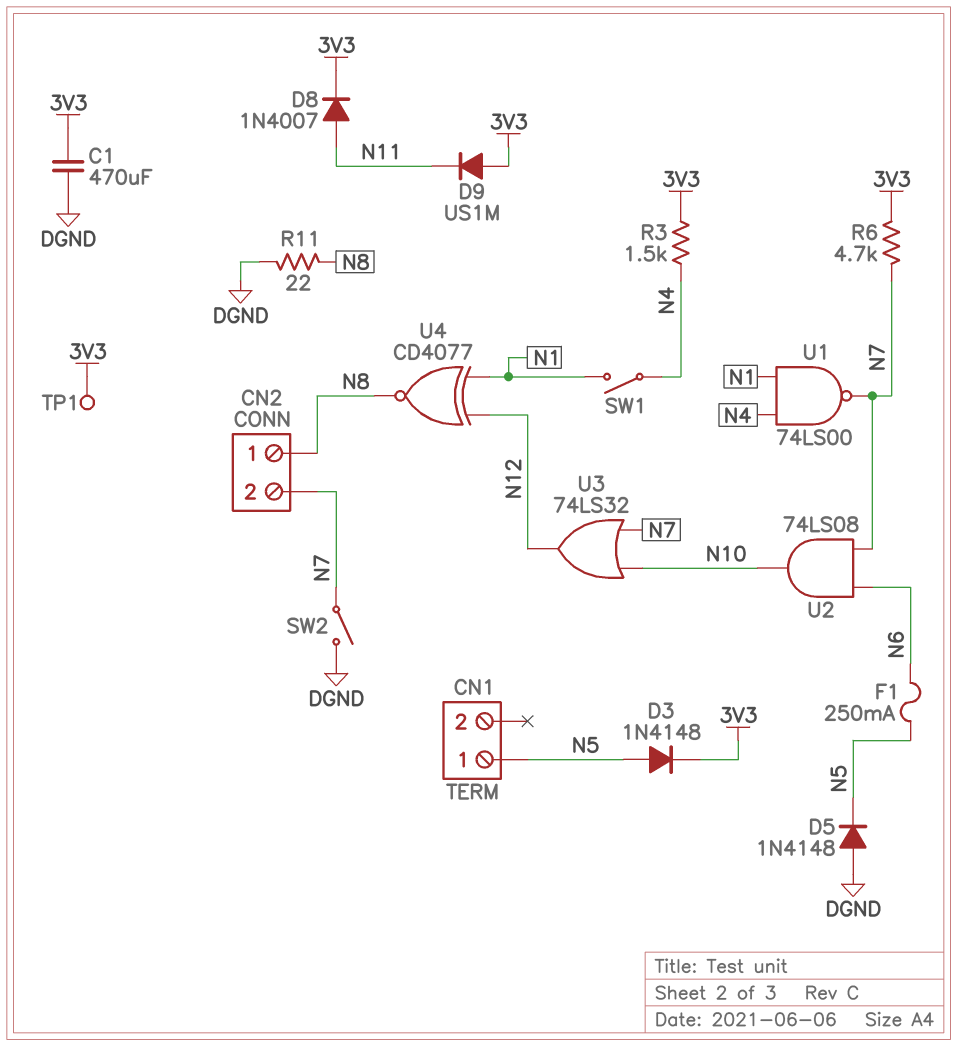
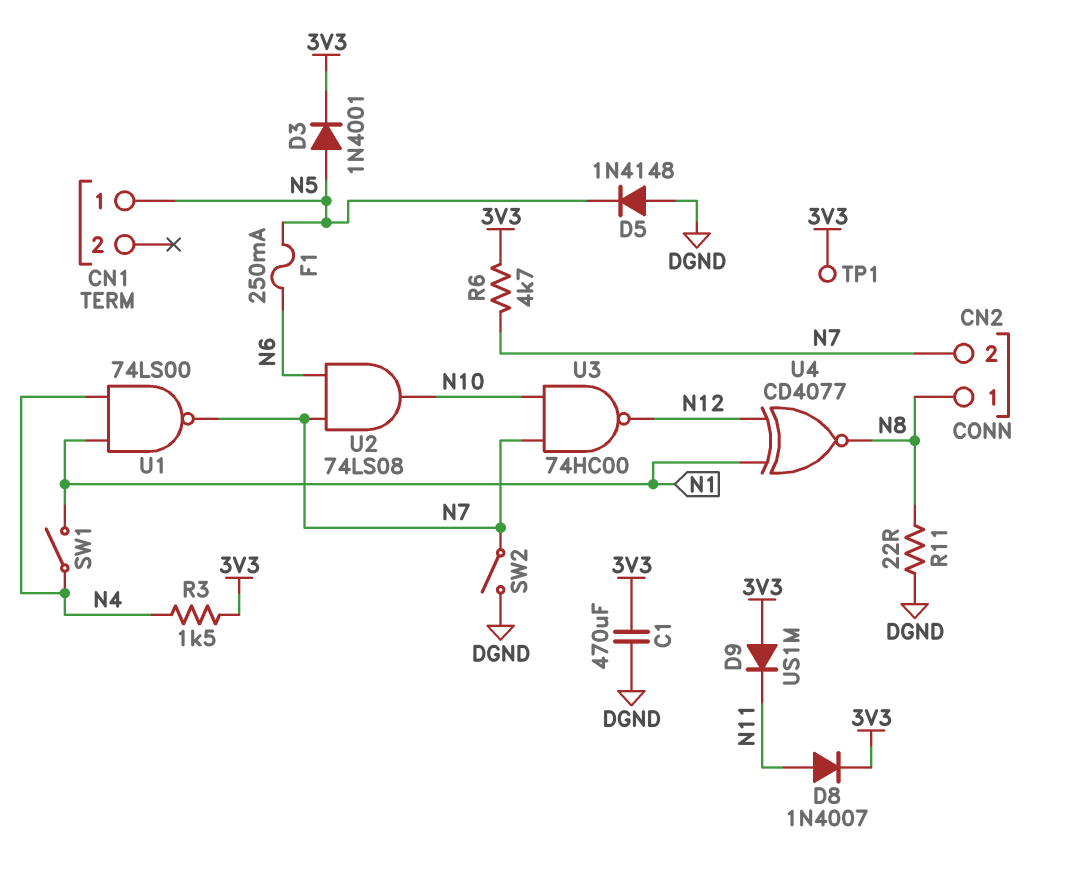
D3: diode 1N4148 (A N5, K 3V3) -> diode 1N4001 (A N5, K 3V3)
U3: OR 74LS32 (in N7, in N10, out N12) -> NAND 74HC00 (in N7, in N10, out N12)

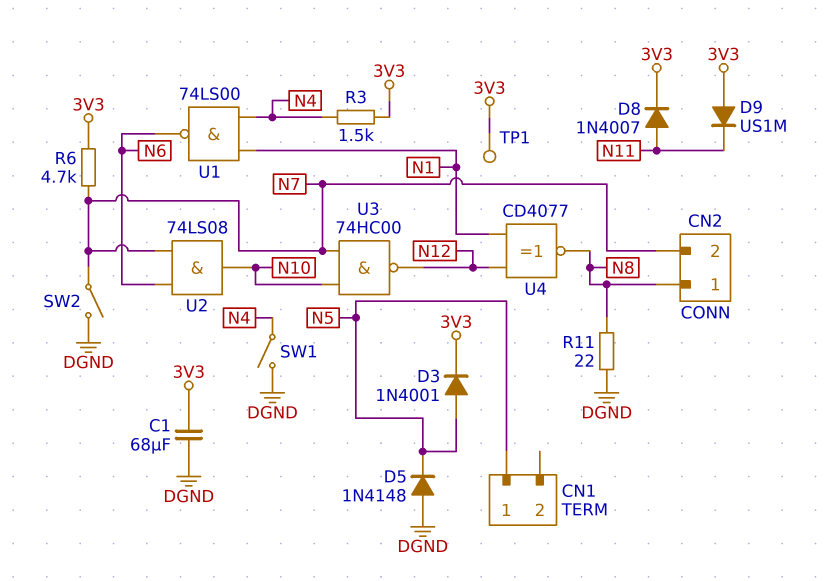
C1: 470uF (3V3, DGND) -> 68uF (3V3, DGND)
F1: 250mA (N5, N6) -> none
SW1: switch (N1, N4) -> switch (DGND, N4)
U1: NAND 74LS00 (in N1, in N4, out N7) -> NAND 74LS00 (in N1, in N4, out N6)

